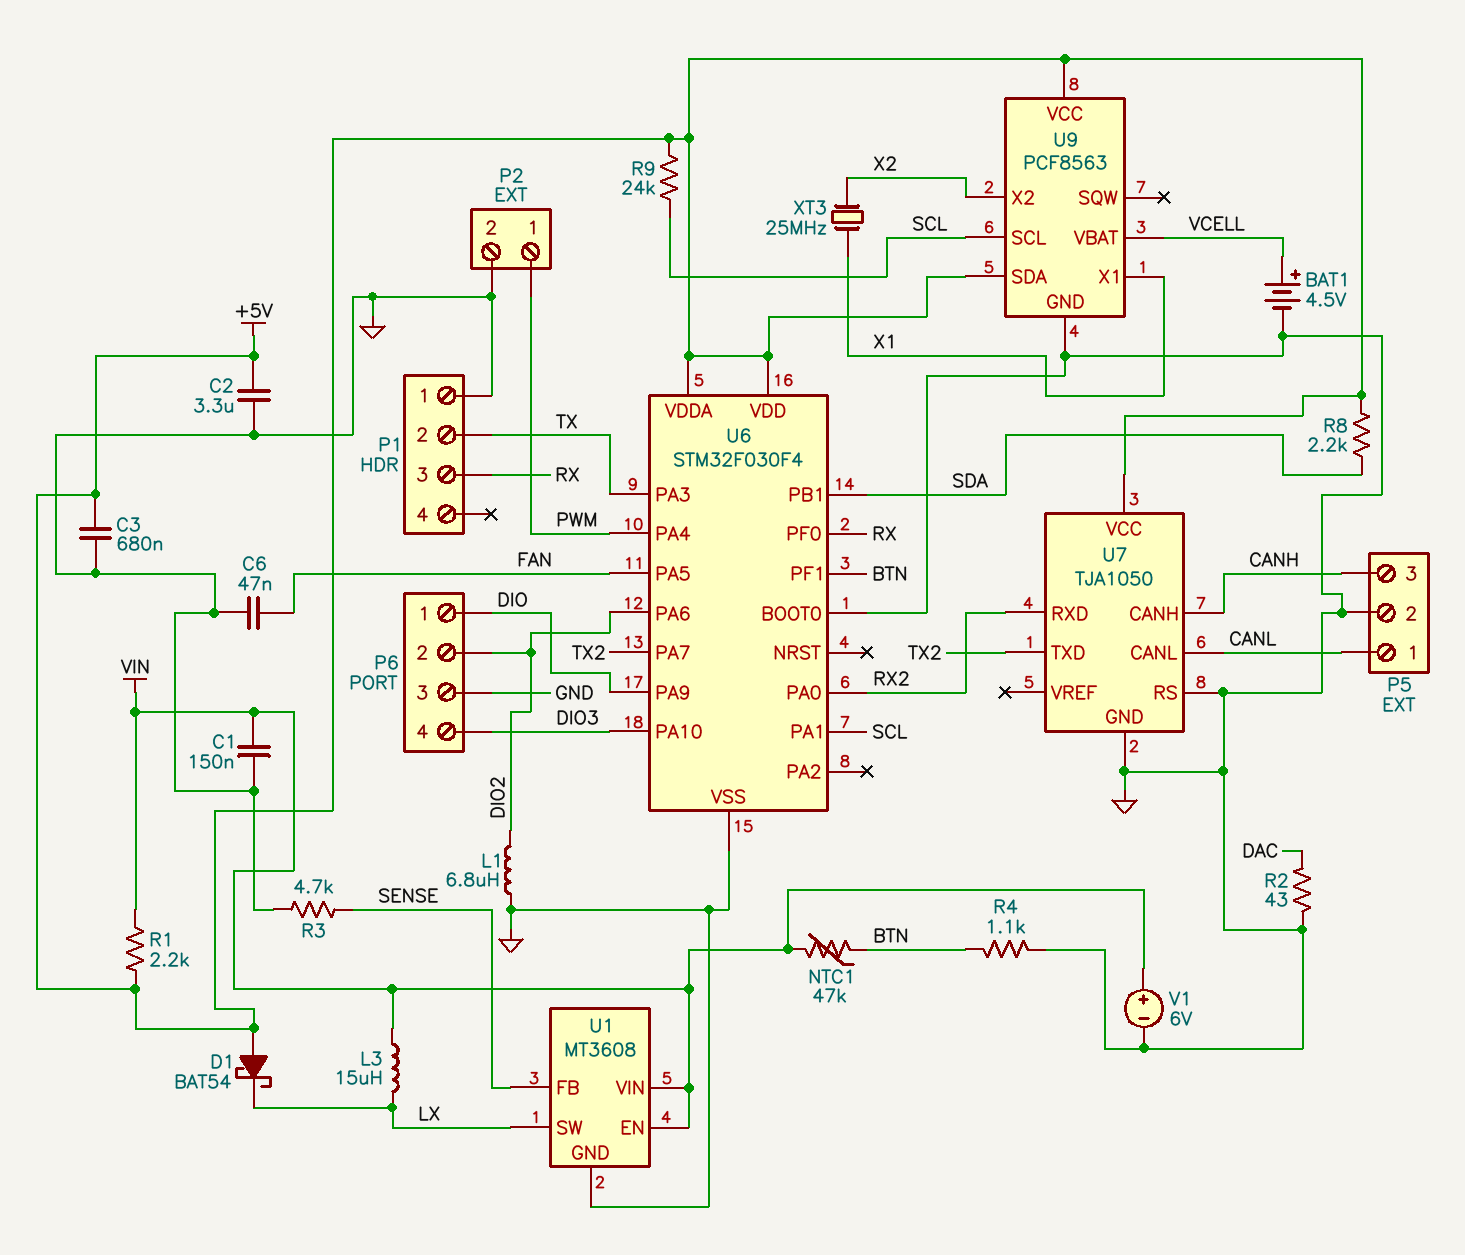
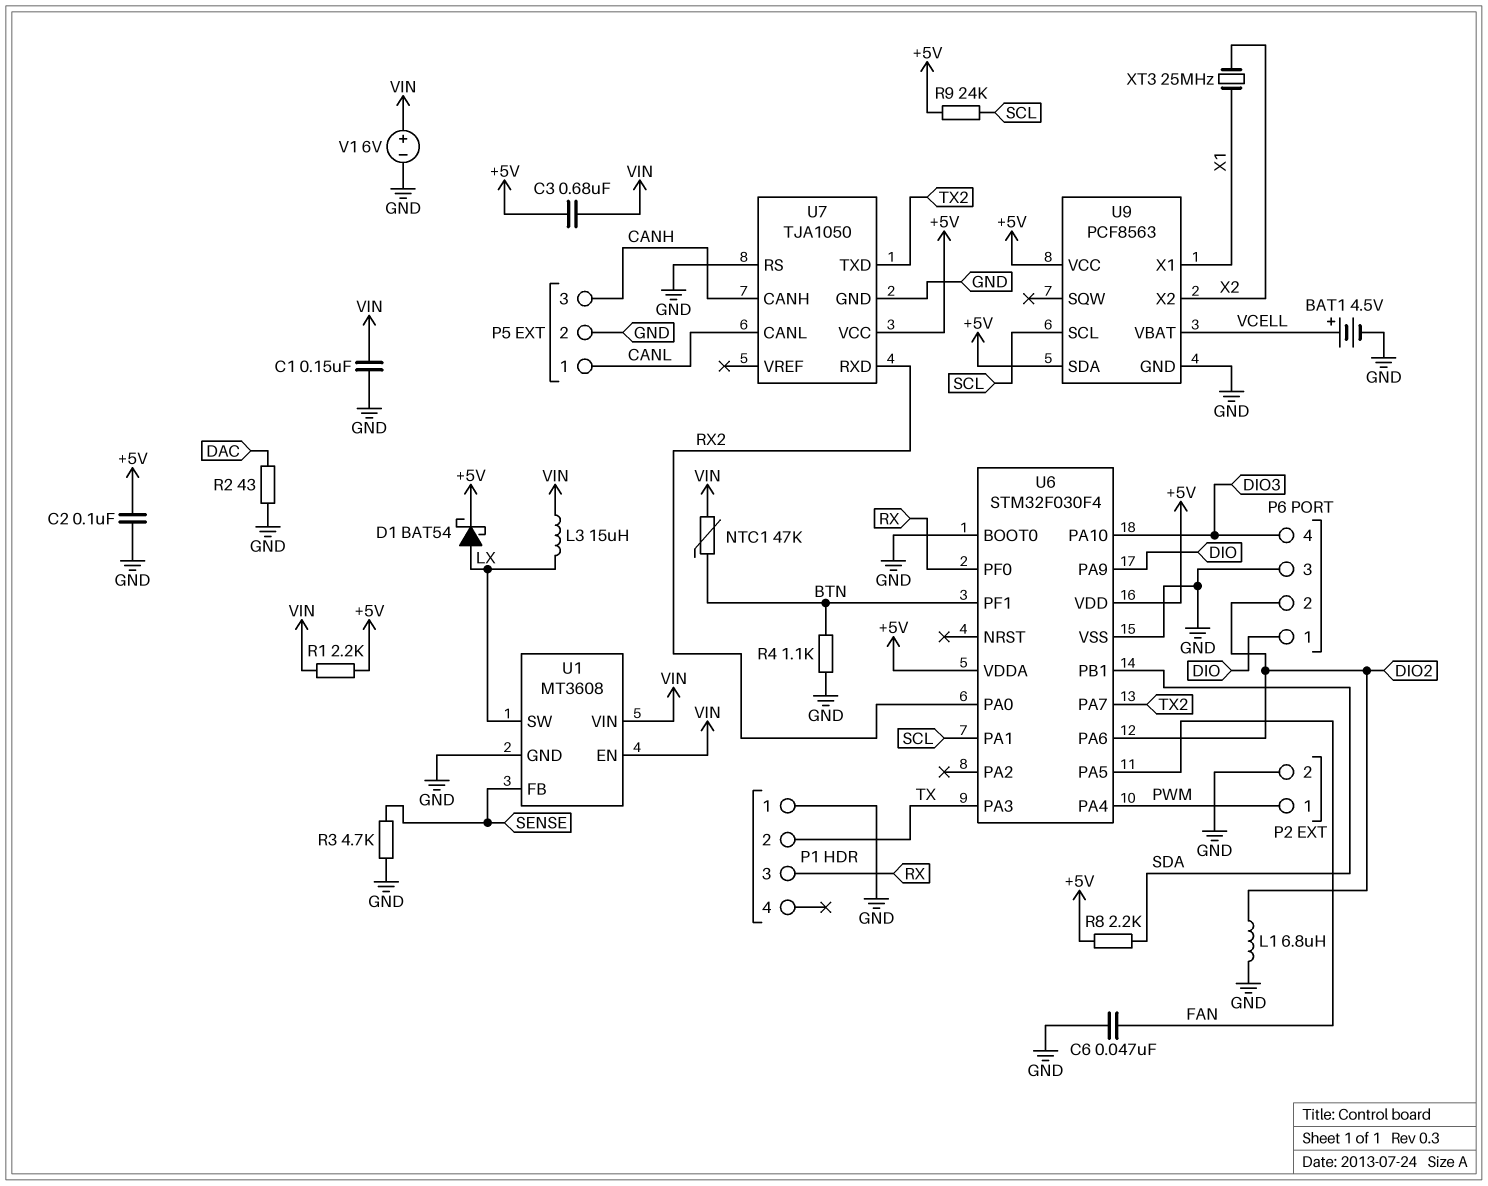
C2: 3.3uF (+5V, GND) -> 100nF (+5V, GND)
C3: 680nF (+5V, GND) -> 680nF (+5V, VIN)
D1: schottky BAT54 (A +5V, K LX) -> schottky BAT54 (A LX, K +5V)

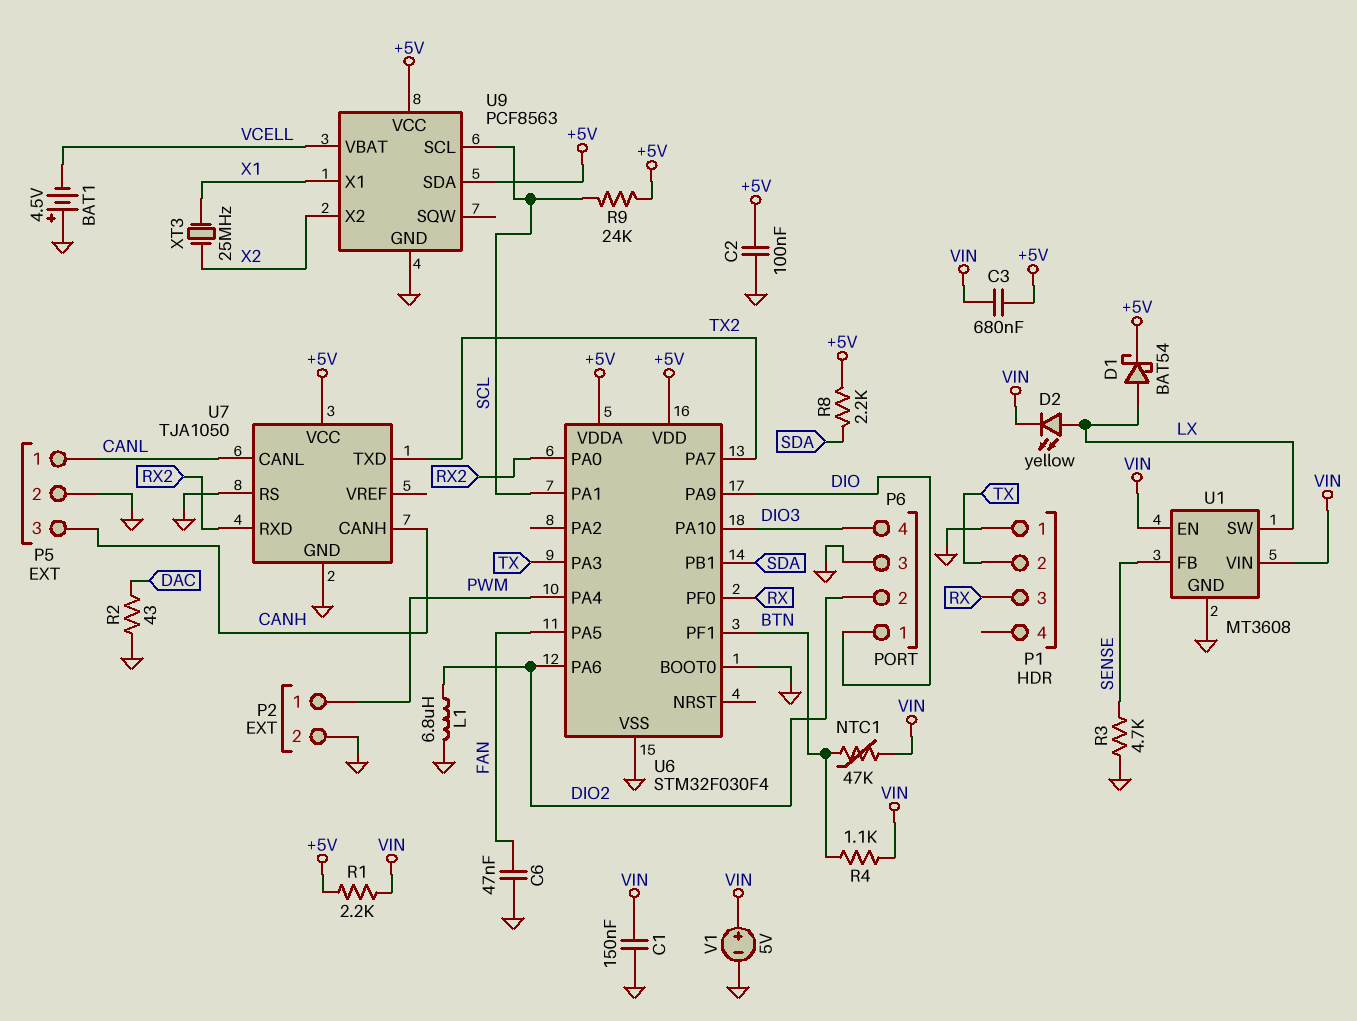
BAT1: 4.5V (plus VCELL, minus GND) -> 4.5V (plus GND, minus VCELL)
D2: none -> LED yellow (A LX, K VIN)
L3: 15uH (LX, VIN) -> none
R4: 1.1k (BTN, GND) -> 1.1k (BTN, VIN)
V1: 6V (plus VIN, minus GND) -> 5V (plus VIN, minus GND)

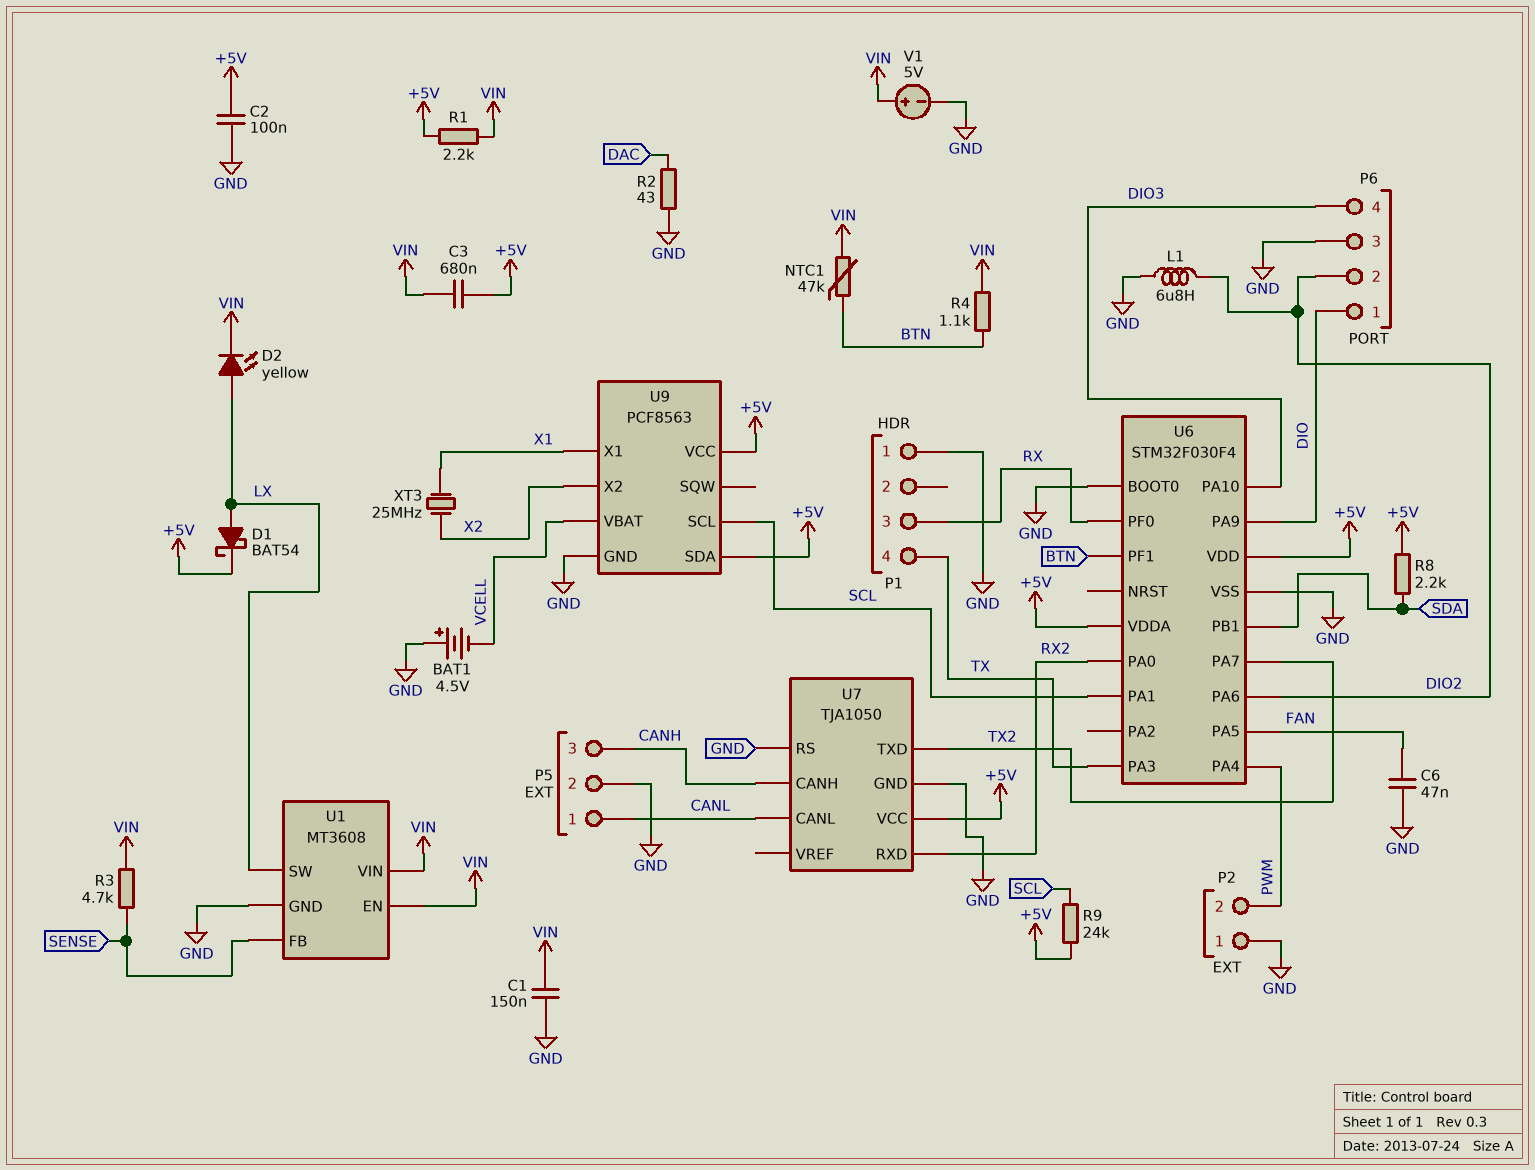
P1 pin 2: TX -> none
P1 pin 4: none -> TX
P2 pin 1: PWM -> GND
P2 pin 2: GND -> PWM
R3: 4.7k (GND, SENSE) -> 4.7k (SENSE, VIN)

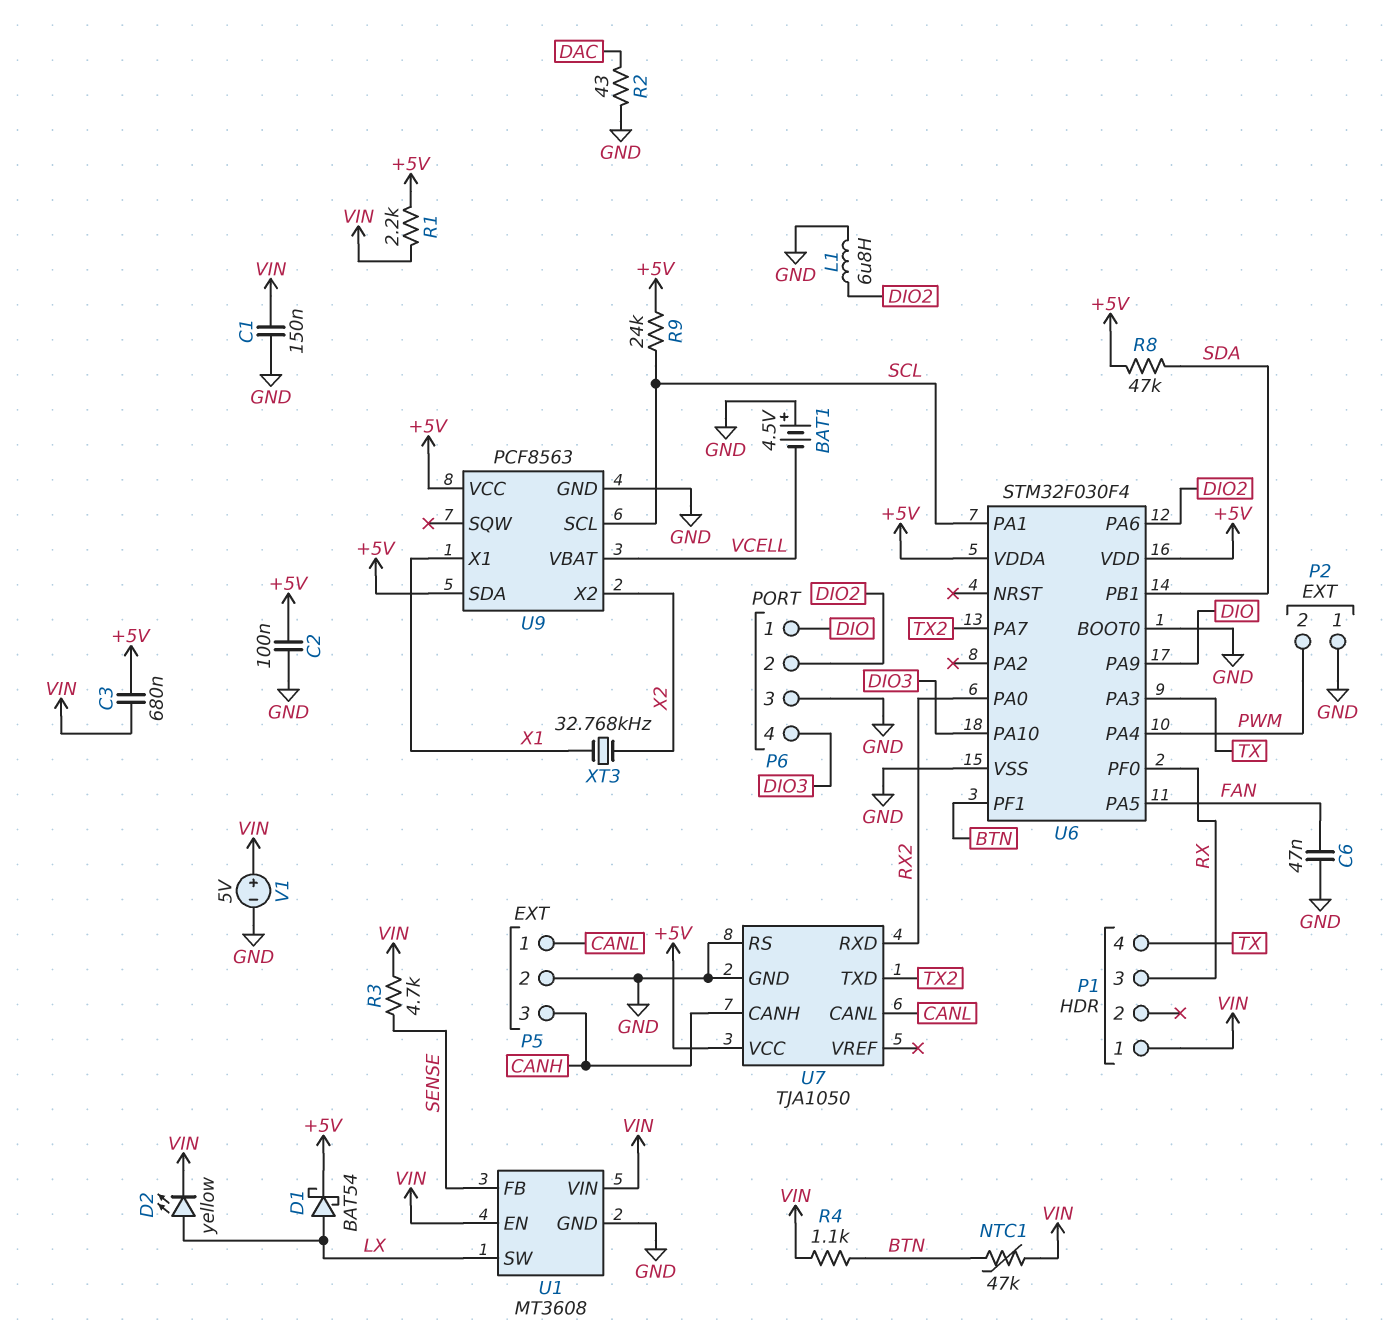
P1 pin 1: GND -> VIN
R8: 2.2k (+5V, SDA) -> 47k (+5V, SDA)
XT3: 25MHz (X1, X2) -> 32.768kHz (X1, X2)

